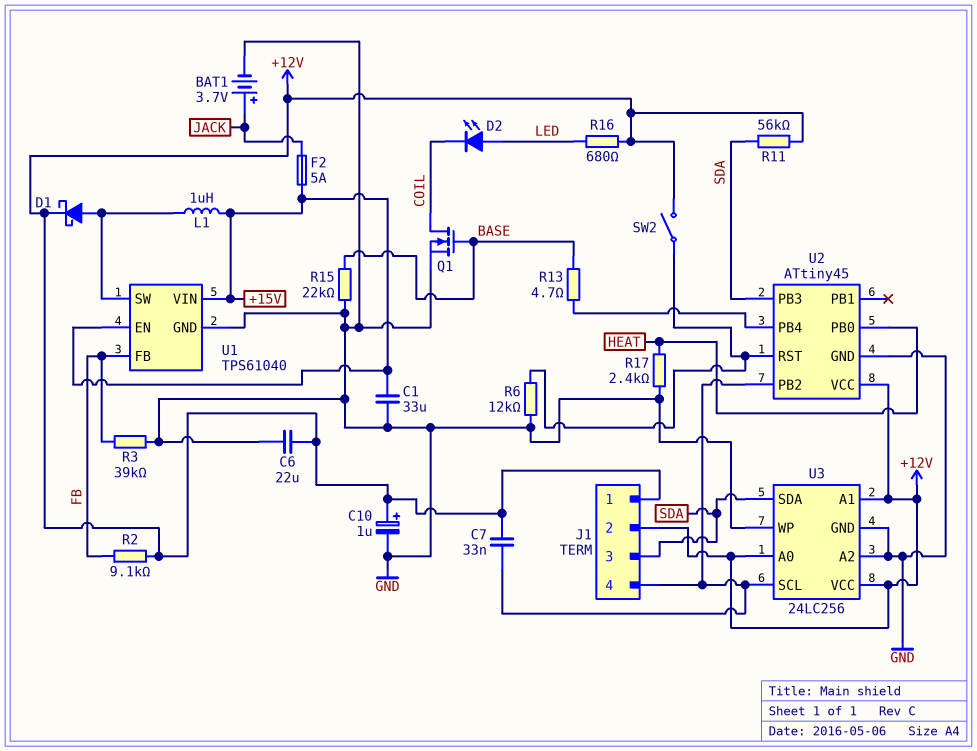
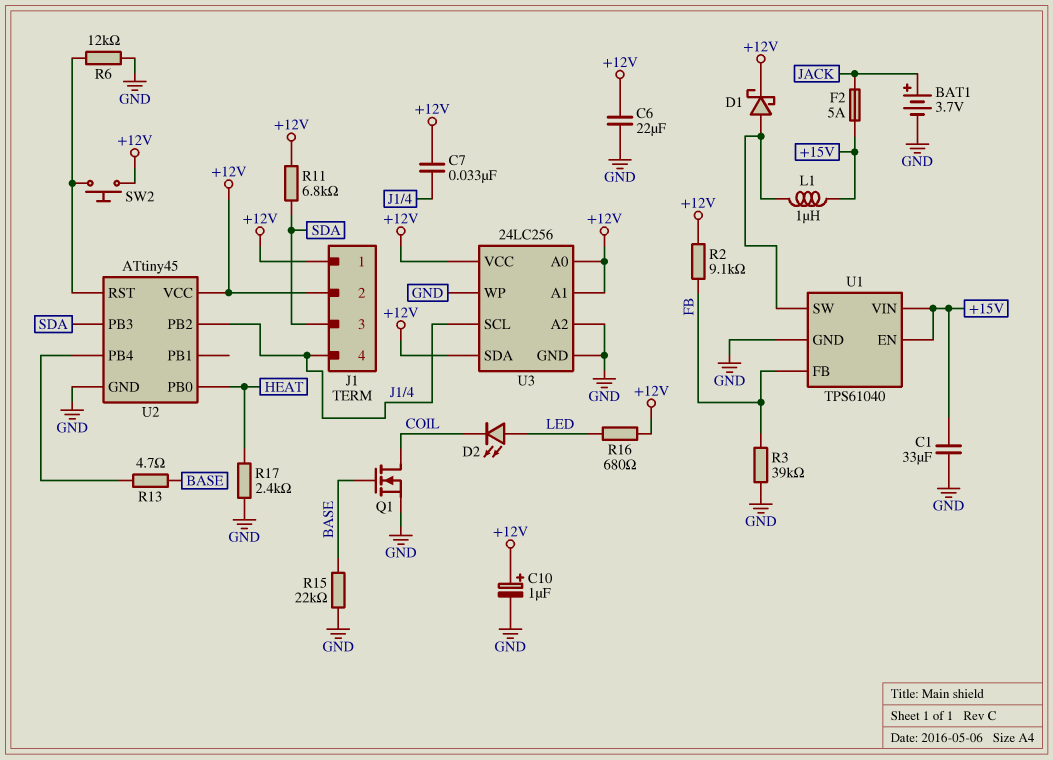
R11: 56k (+12V, SDA) -> 6.8k (+12V, SDA)
SW2: switch (+12V, U2/RST) -> button (+12V, U2/RST)
U3 pin SDA: SDA -> +12V

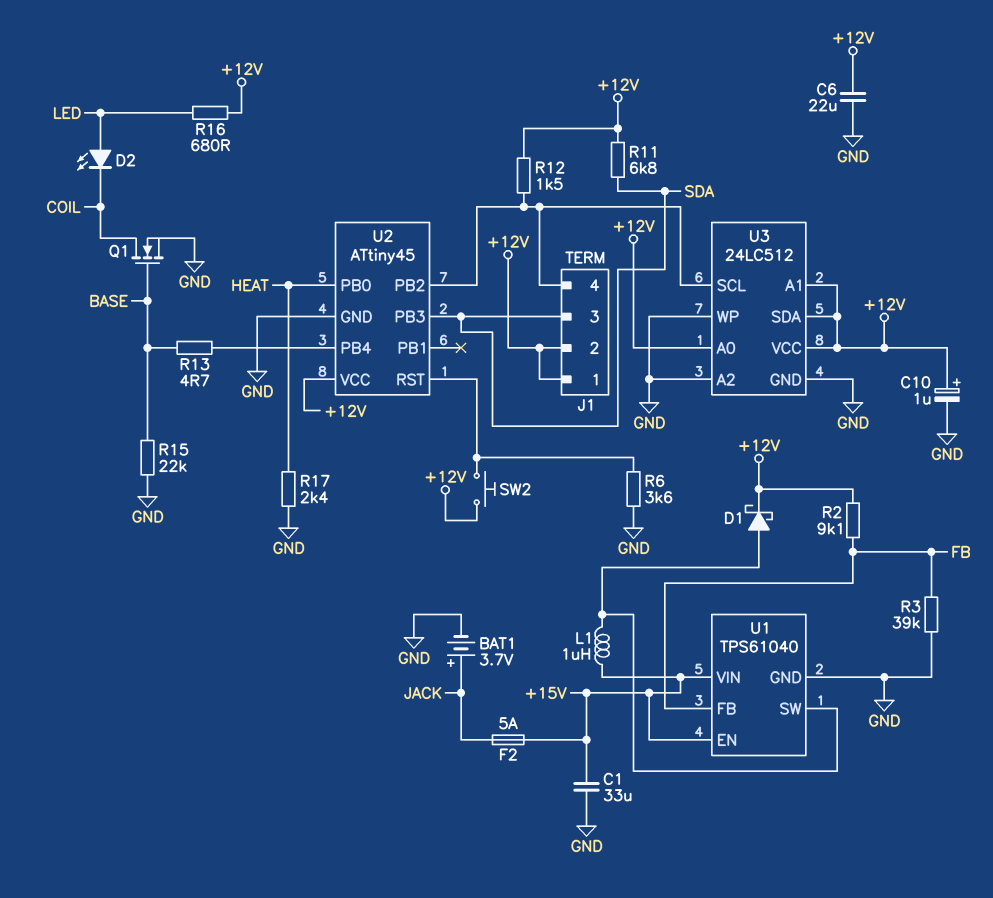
C7: 33nF (+12V, J1/4) -> none
R6: 12k (GND, U2/RST) -> 3.6k (GND, U2/RST)
R12: none -> 1.5k (+12V, J1/4)
U3: 24LC256 -> 24LC512

